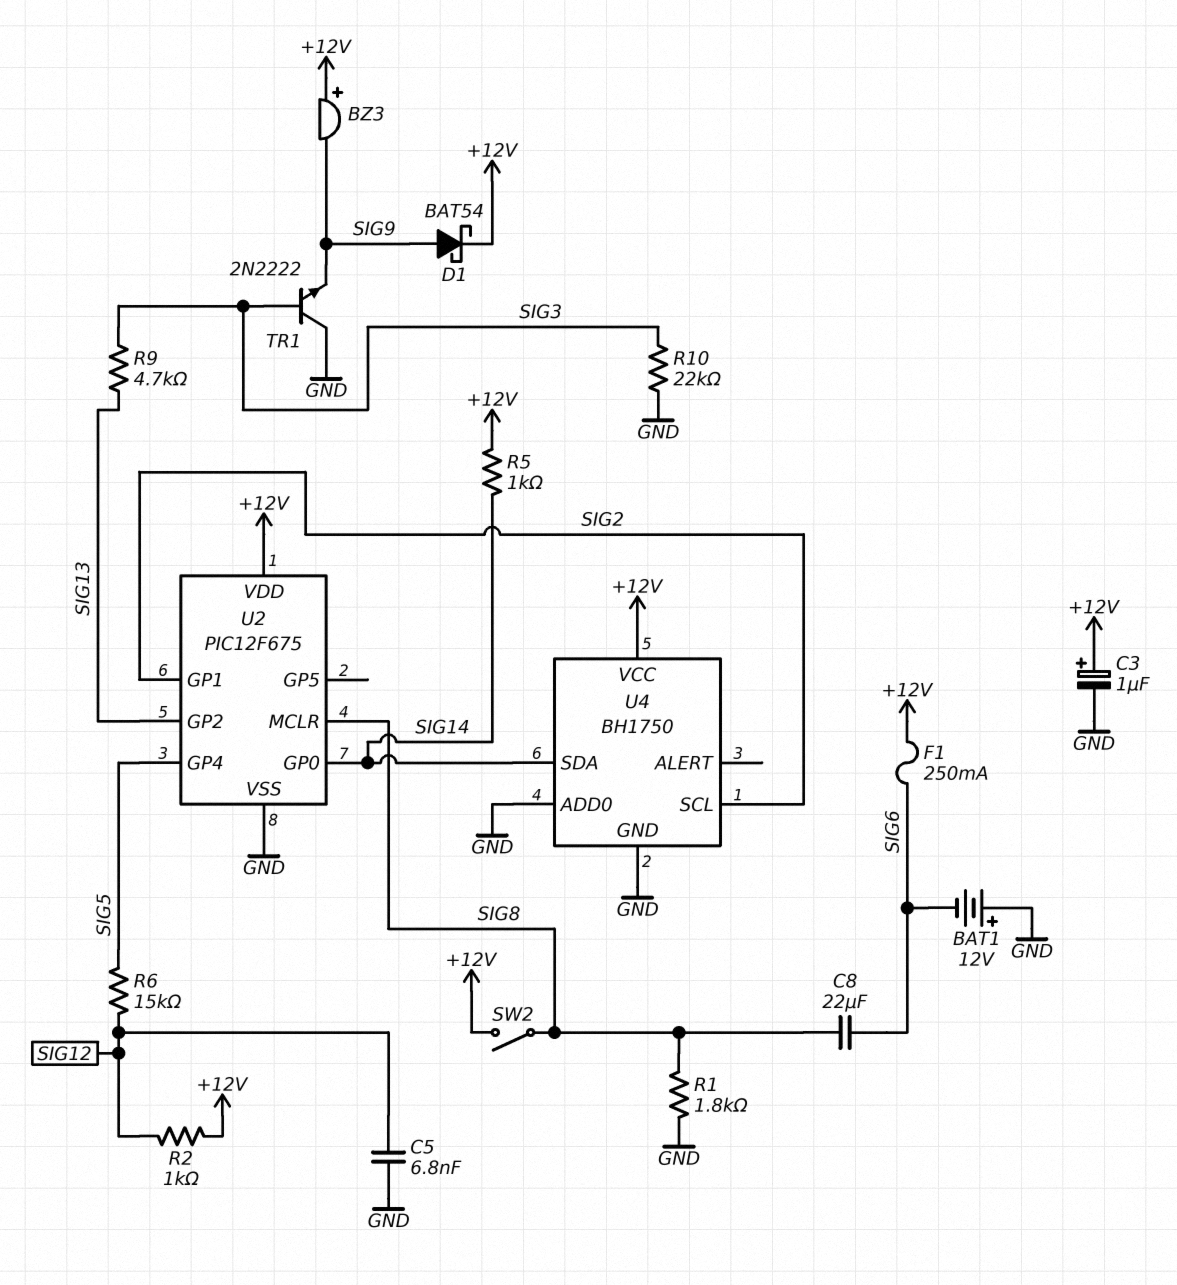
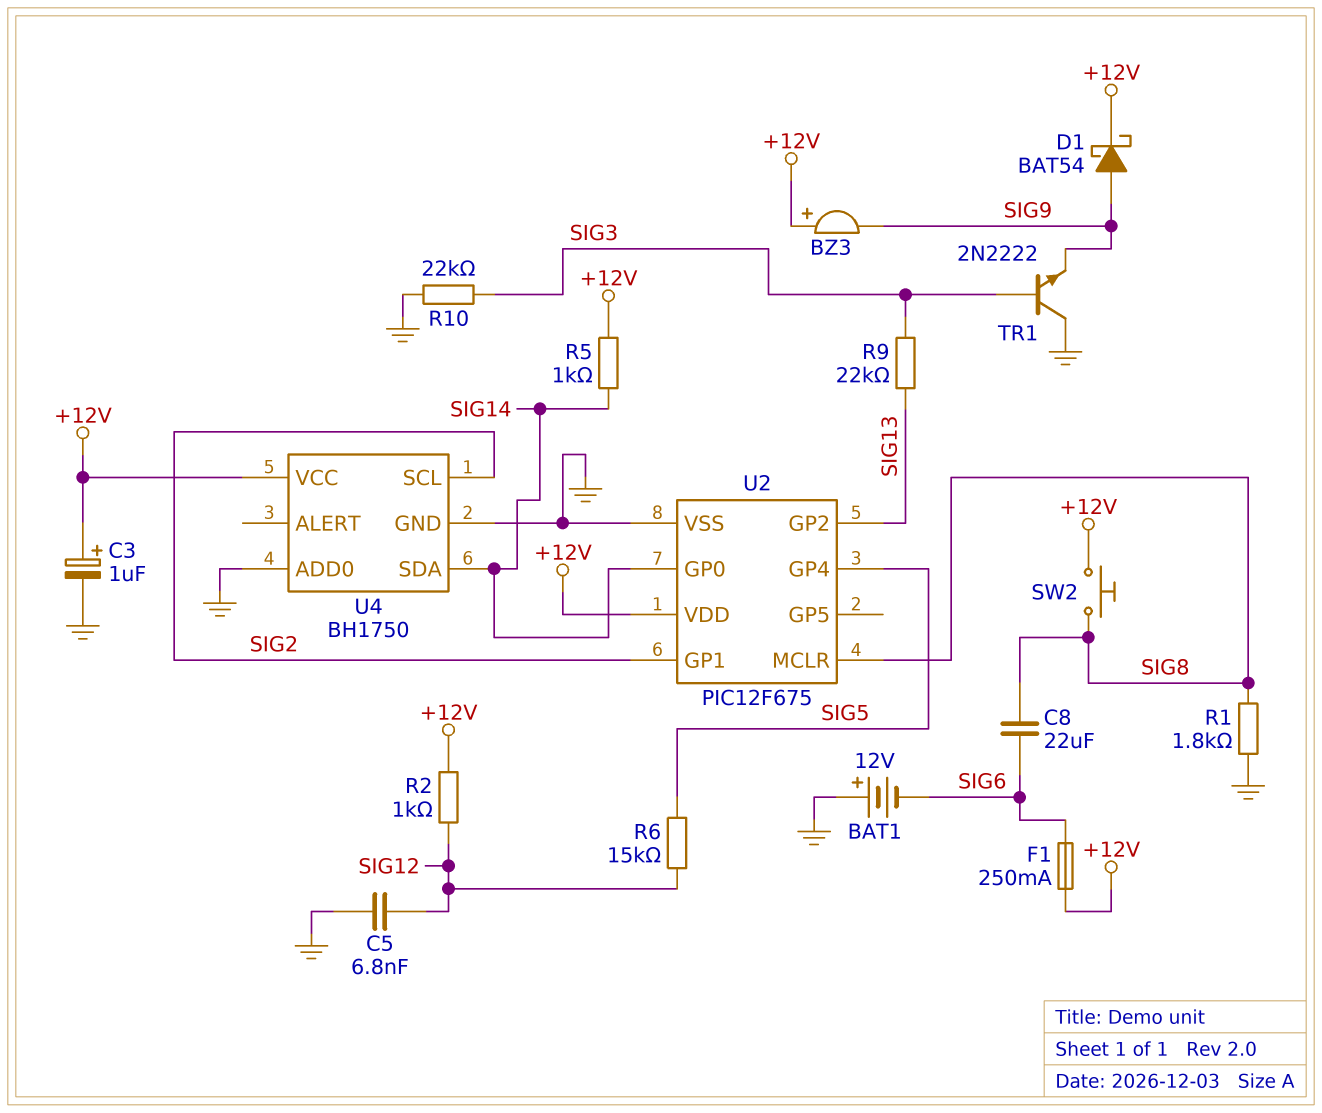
R9: 4.7k (SIG3, SIG13) -> 22k (SIG3, SIG13)
SW2: switch (+12V, SIG8) -> button (+12V, SIG8)

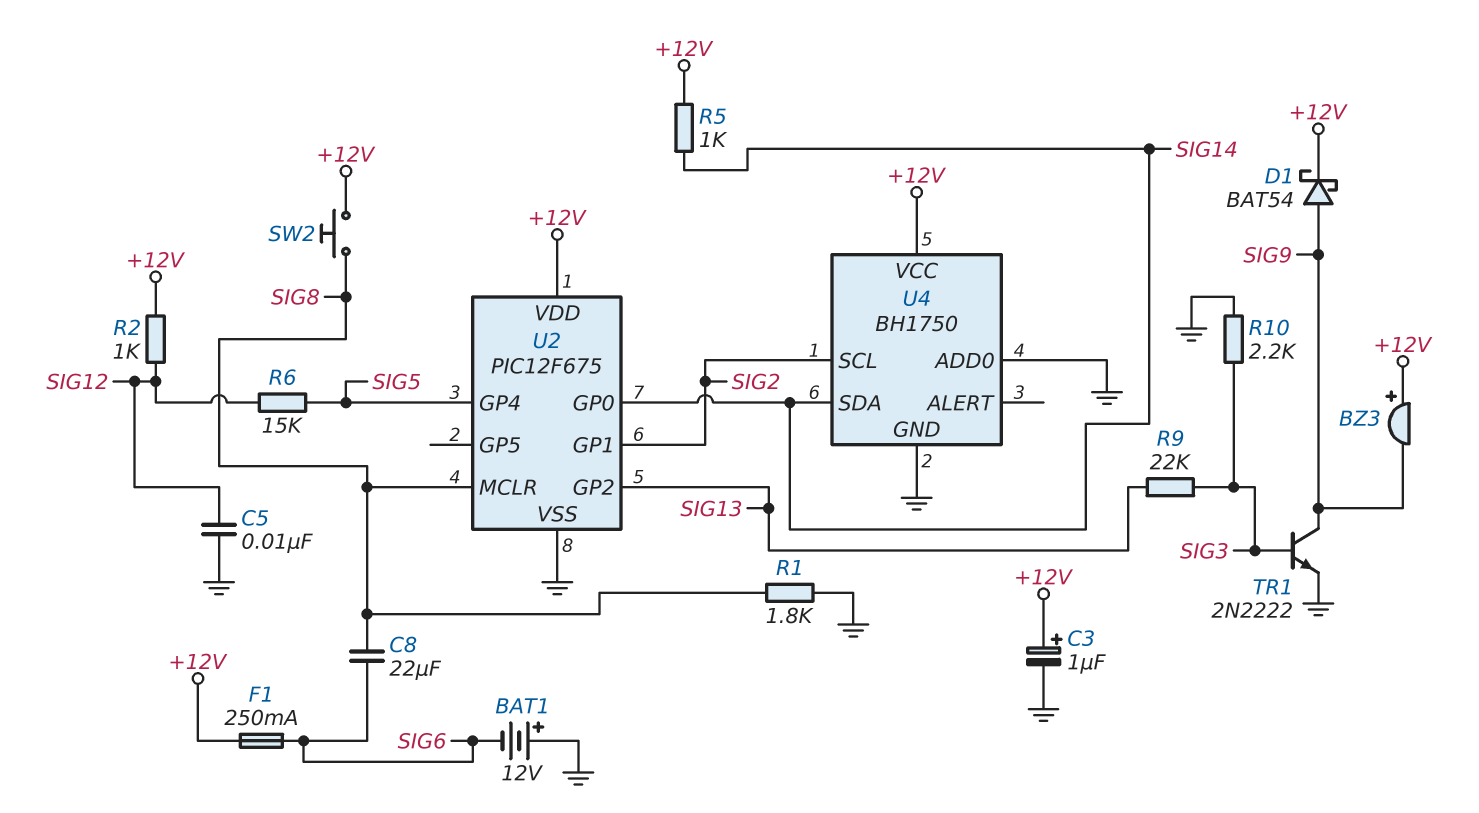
C5: 6.8nF (GND, SIG12) -> 10nF (GND, SIG12)
R10: 22k (GND, SIG3) -> 2.2k (GND, SIG3)
TR1: NPN 2N2222 (B SIG3, C GND, E SIG9) -> NPN 2N2222 (B SIG3, C SIG9, E GND)

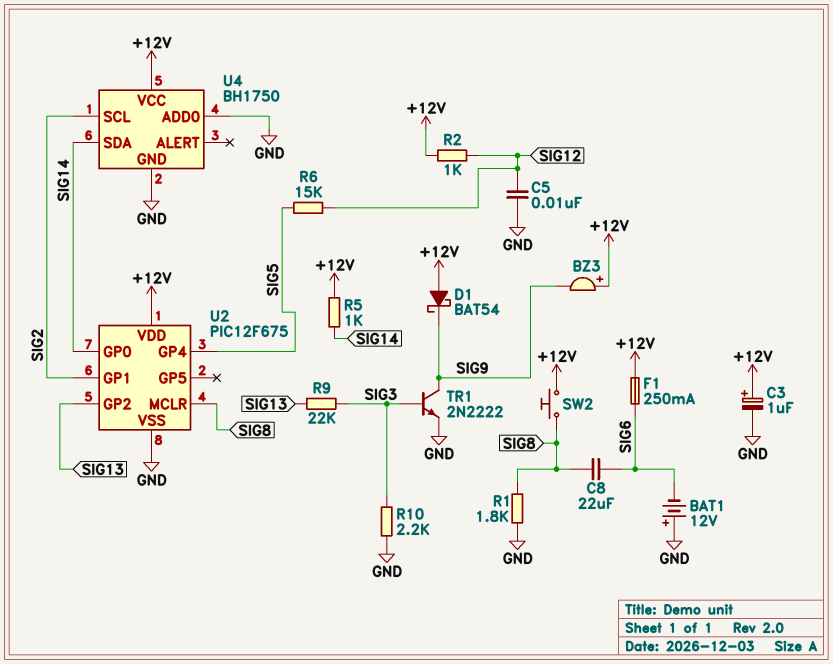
D1: schottky BAT54 (A SIG9, K +12V) -> schottky BAT54 (A +12V, K SIG9)

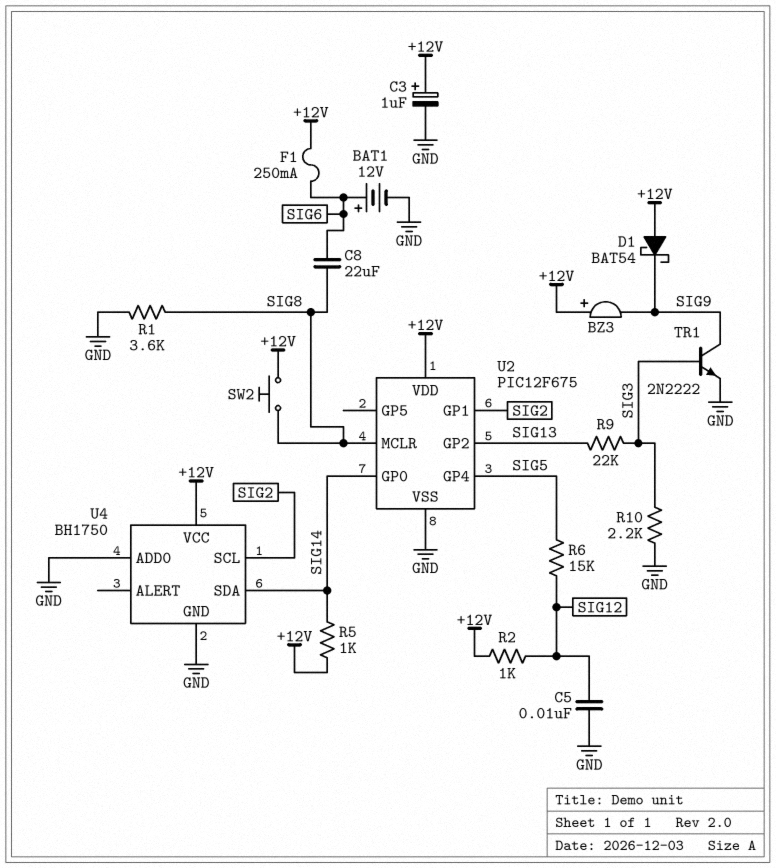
BAT1: 12V (plus GND, minus SIG6) -> 12V (plus SIG6, minus GND)
R1: 1.8k (GND, SIG8) -> 3.6k (GND, SIG8)

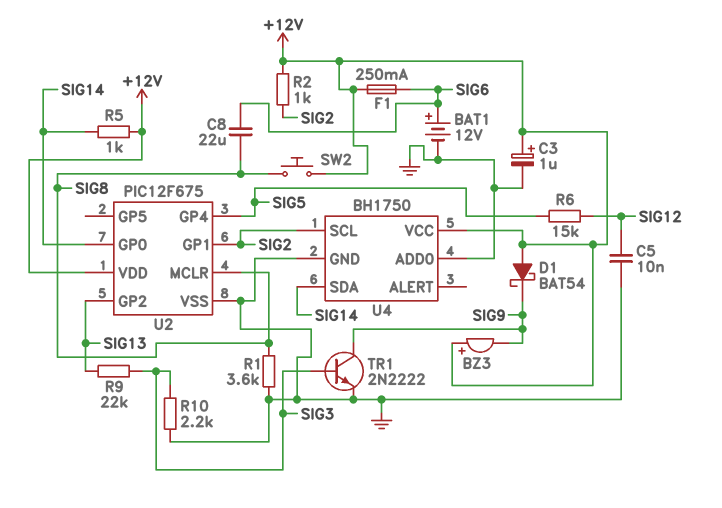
R2: 1k (+12V, SIG12) -> 1k (+12V, SIG2)

